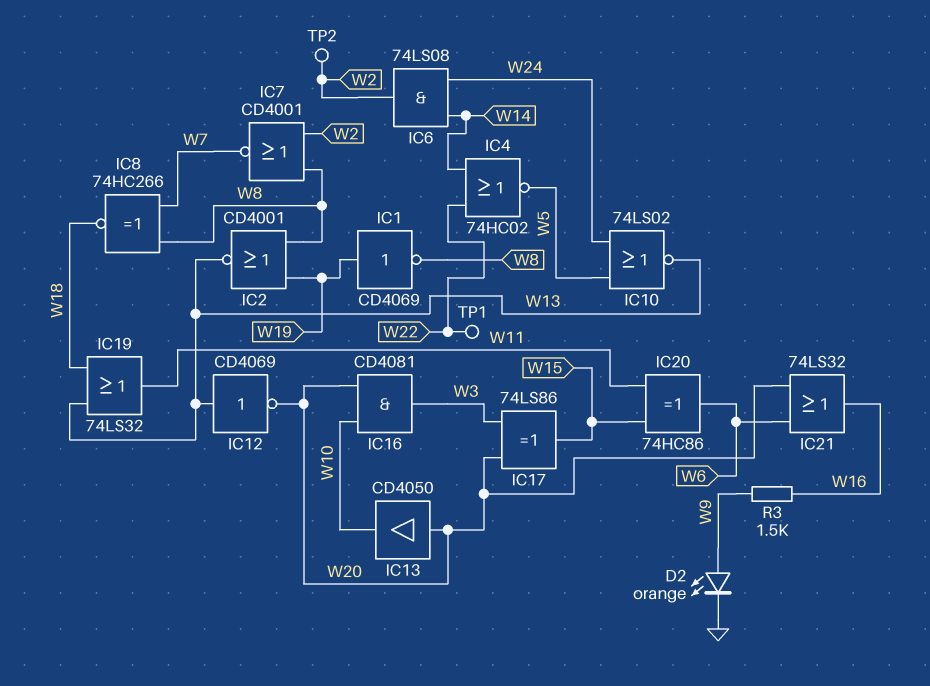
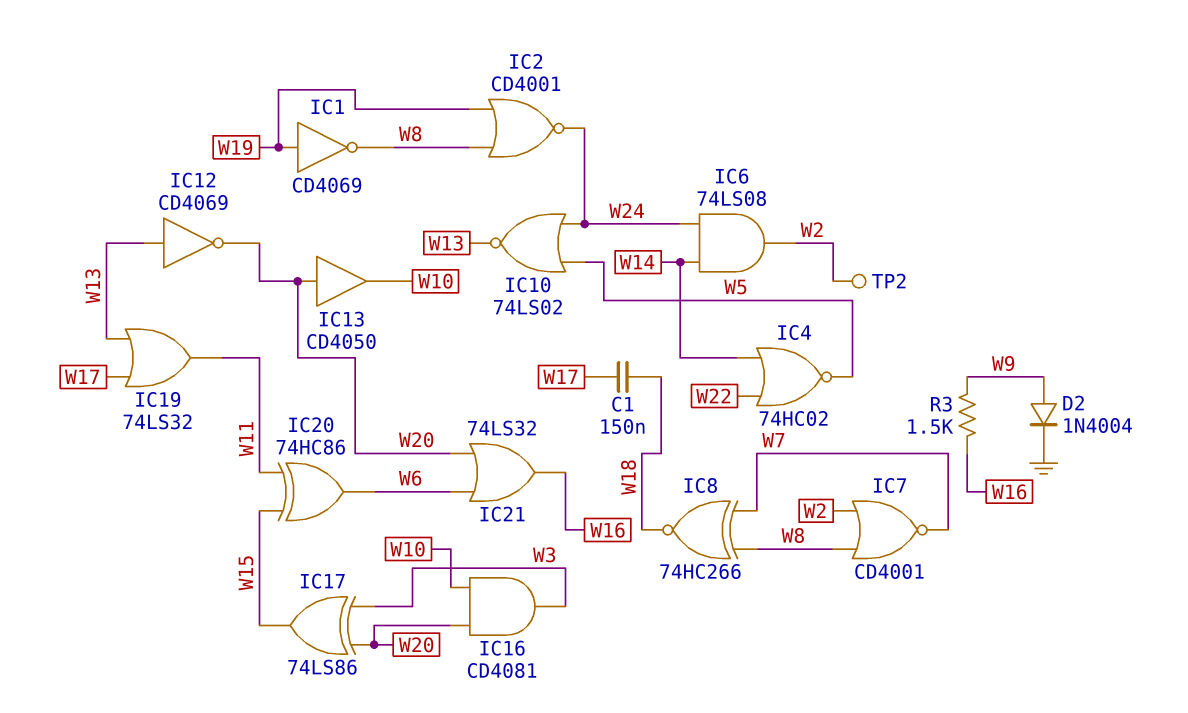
C1: none -> 150nF (W17, W18)
D2: LED orange (A W9, K GND) -> diode 1N4004 (A W9, K GND)
IC2: NOR CD4001 (in W8, in W19, out W13) -> NOR CD4001 (in W8, in W19, out W24)
IC19: OR 74LS32 (in W13, in W18, out W11) -> OR 74LS32 (in W13, in W17, out W11)
TP1: test point (W22) -> none

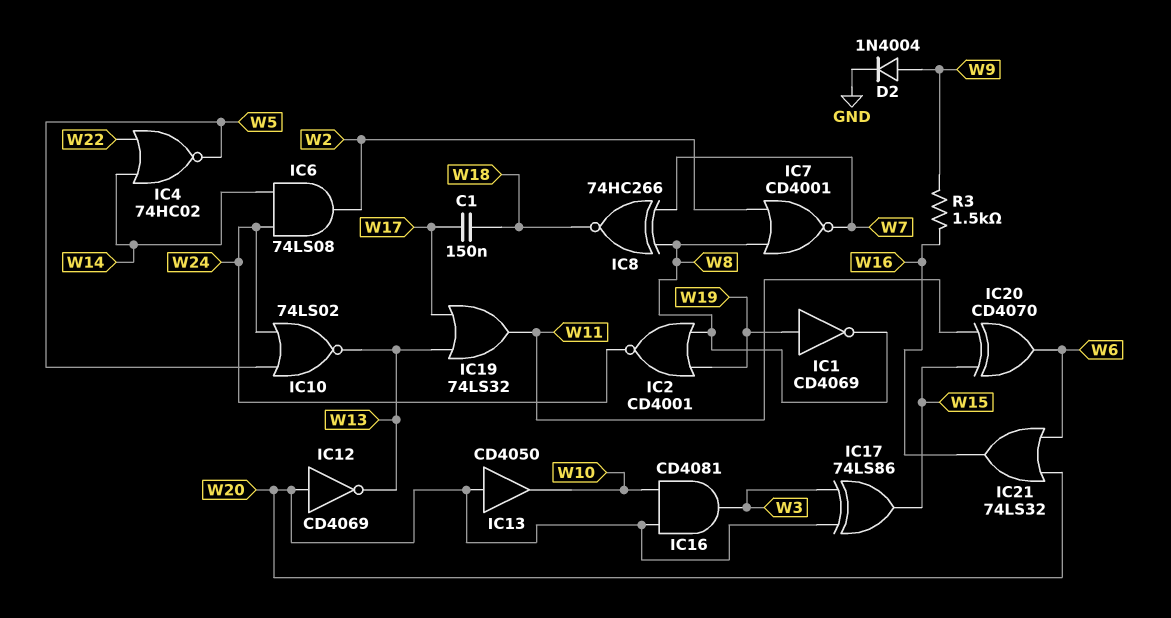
IC12: NOT CD4069 (in W13, out W20) -> NOT CD4069 (in W20, out W13)
IC20: XOR 74HC86 (in W11, in W15, out W6) -> XOR CD4070 (in W11, in W15, out W6)
TP2: test point (W2) -> none

